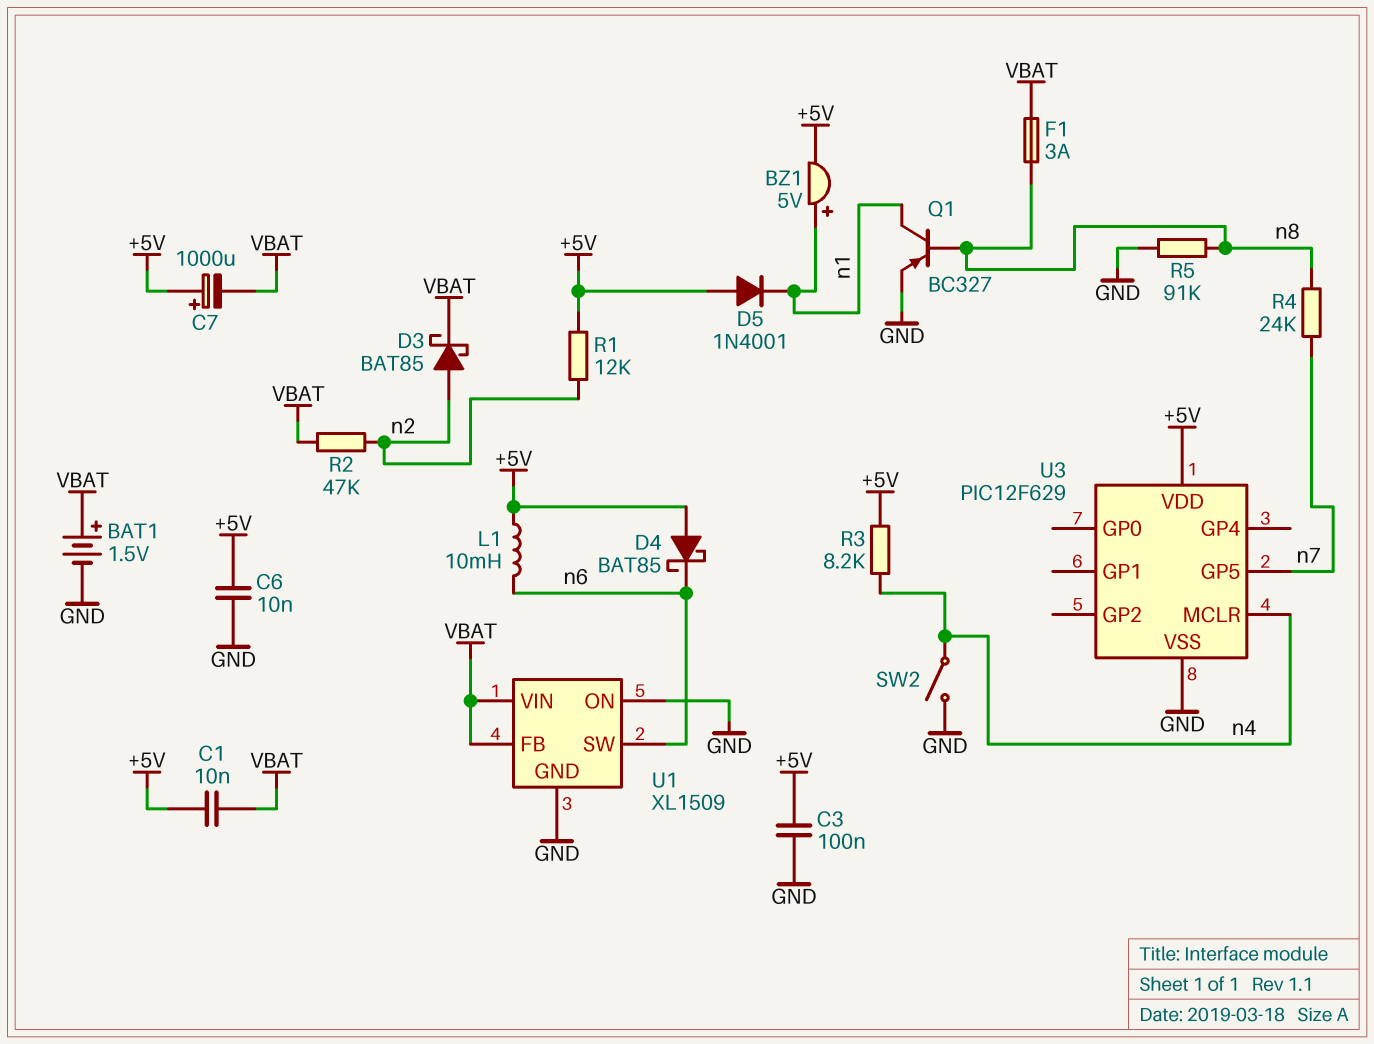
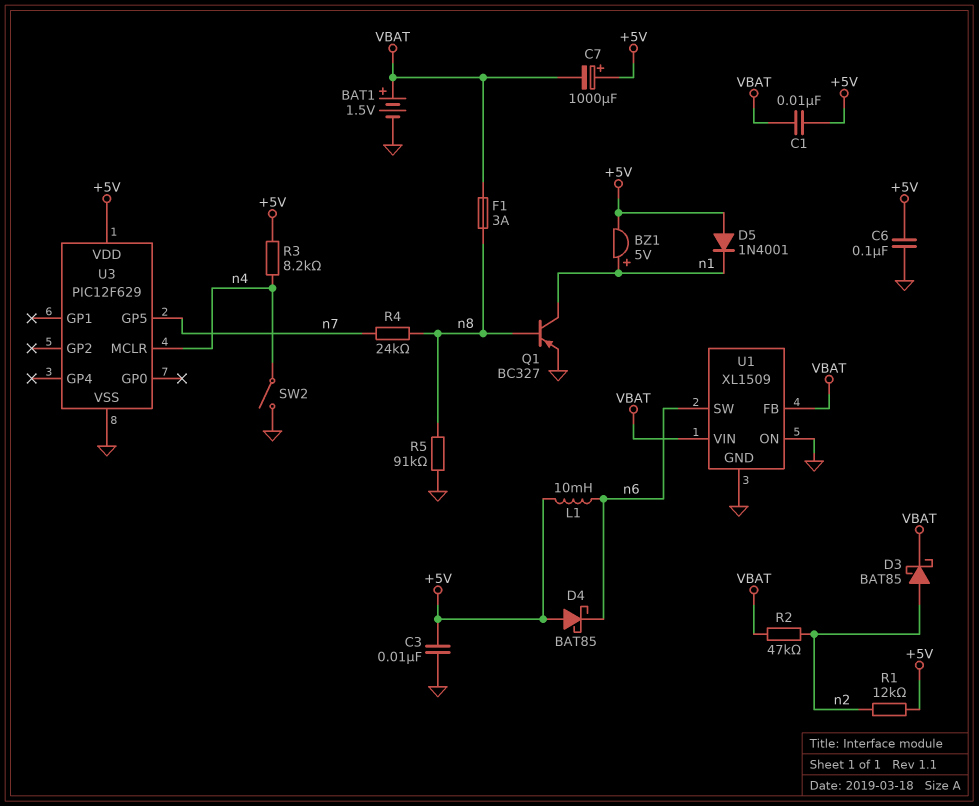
C3: 100nF (+5V, GND) -> 10nF (+5V, GND)
C6: 10nF (+5V, GND) -> 100nF (+5V, GND)

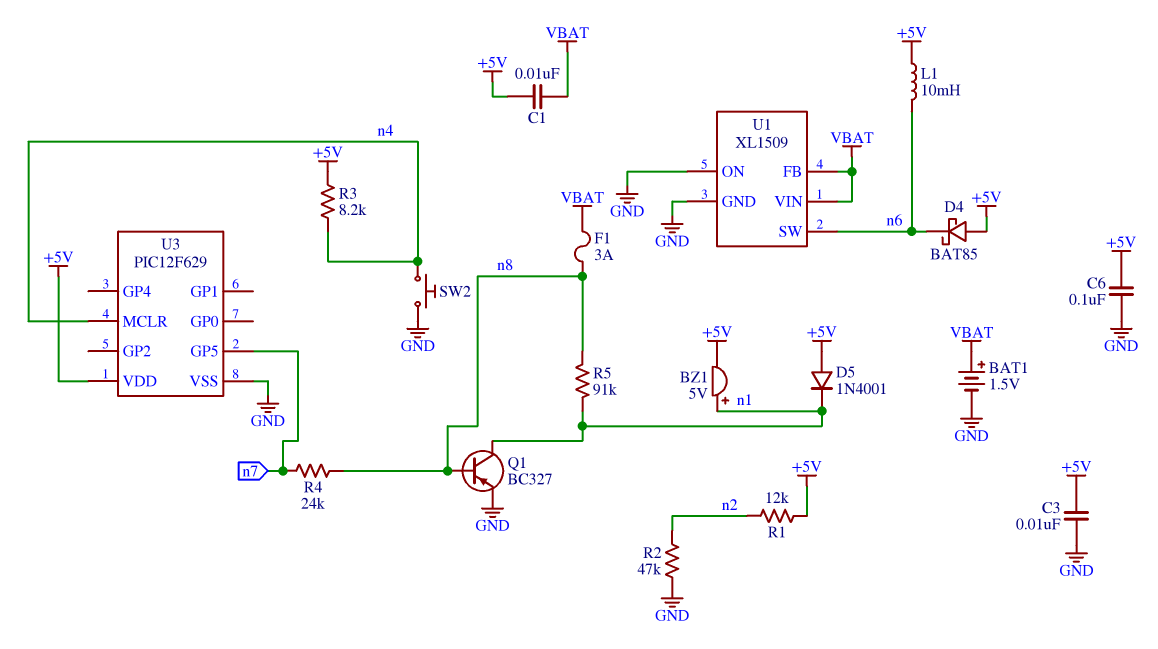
C7: 1000uF (plus +5V, minus VBAT) -> none
D3: schottky BAT85 (A n2, K VBAT) -> none
R2: 47k (VBAT, n2) -> 47k (GND, n2)
R5: 91k (GND, n8) -> 91k (n1, n8)
SW2: switch (GND, n4) -> button (GND, n4)

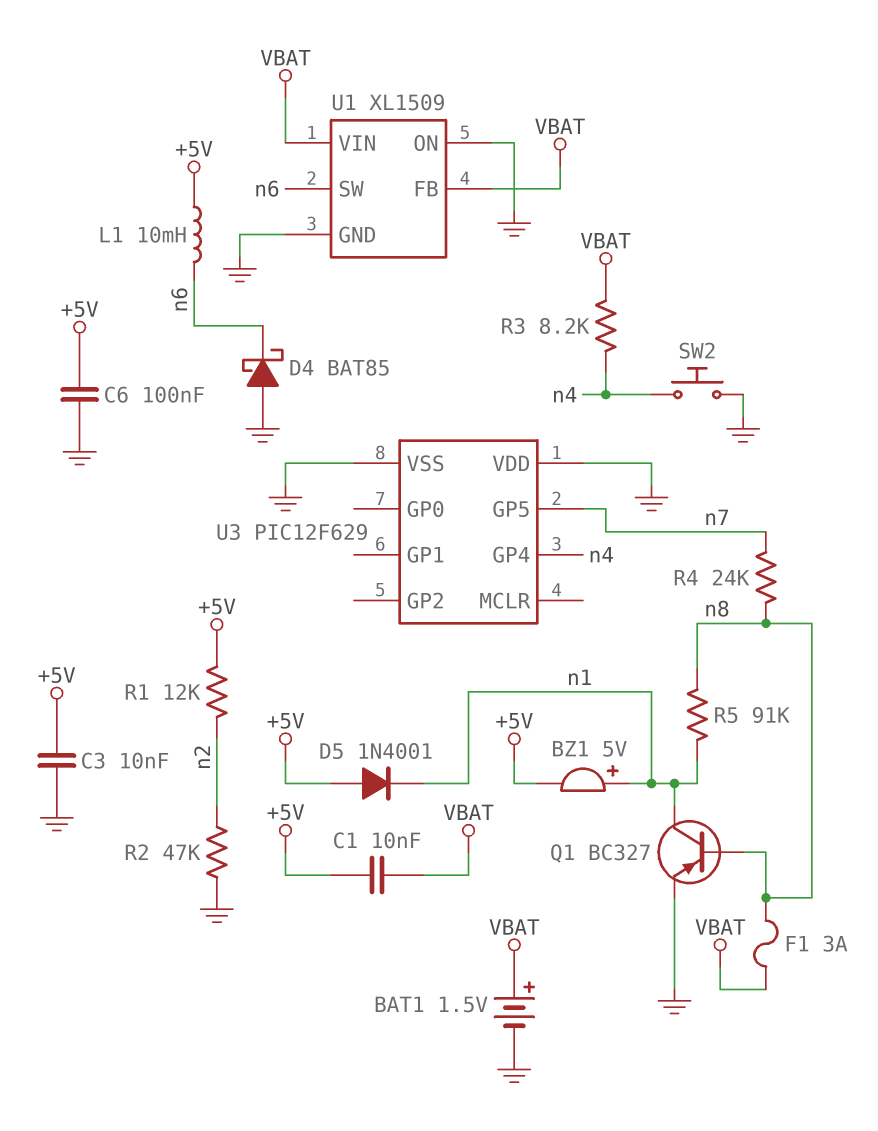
D4: schottky BAT85 (A +5V, K n6) -> schottky BAT85 (A GND, K n6)
R3: 8.2k (+5V, n4) -> 8.2k (VBAT, n4)
U3 pin GP4: none -> n4
U3 pin MCLR: n4 -> none
U3 pin VDD: +5V -> GND

